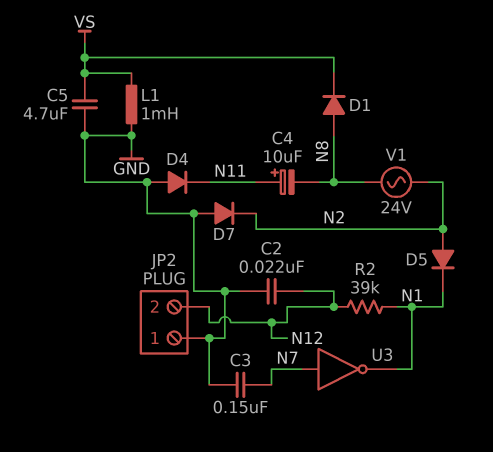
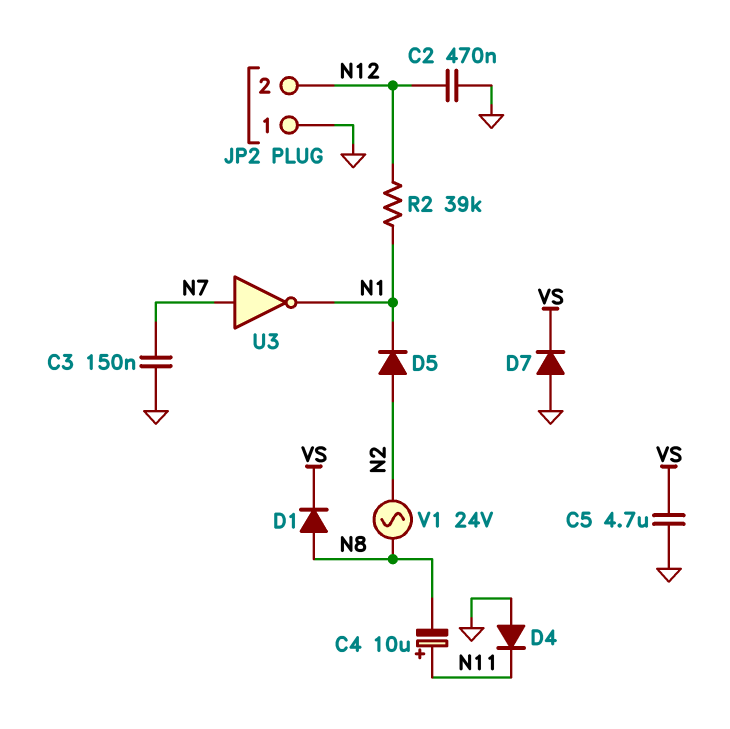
C2: 22nF (GND, N12) -> 470nF (GND, N12)
D7: diode (A GND, K N2) -> diode (A GND, K VS)
L1: 1mH (GND, VS) -> none

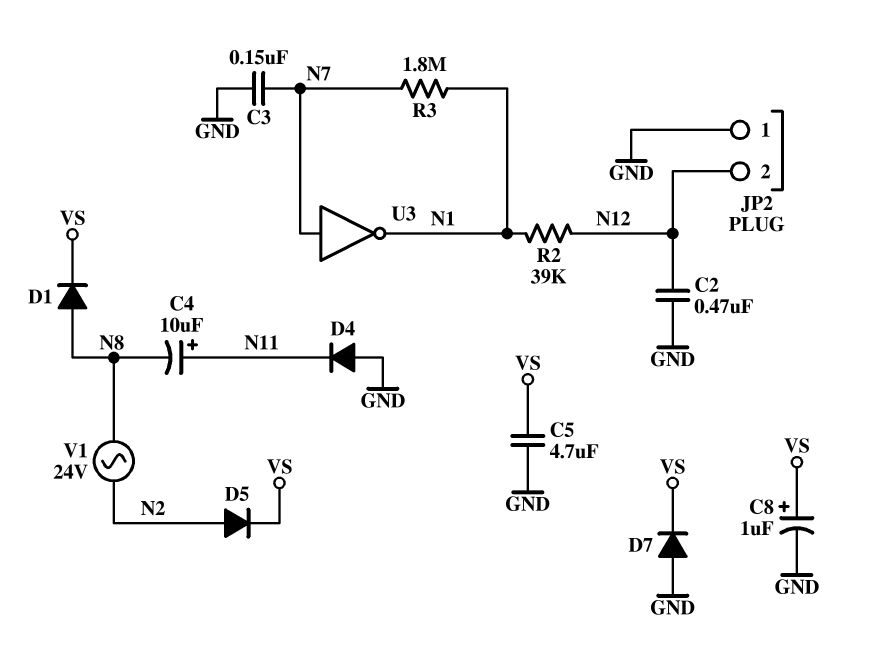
C8: none -> 1uF (plus VS, minus GND)
D5: diode (A N2, K N1) -> diode (A N2, K VS)
R3: none -> 1.8M (N1, N7)

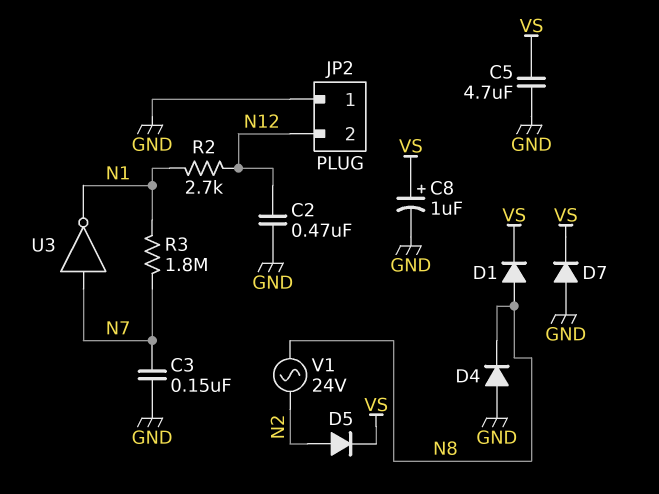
C4: 10uF (plus N11, minus N8) -> none
D4: diode (A GND, K N11) -> diode (A GND, K N8)
R2: 39k (N1, N12) -> 2.7k (N1, N12)

